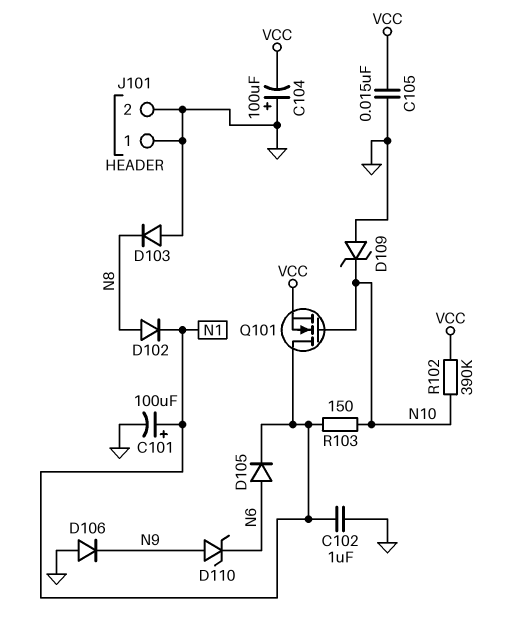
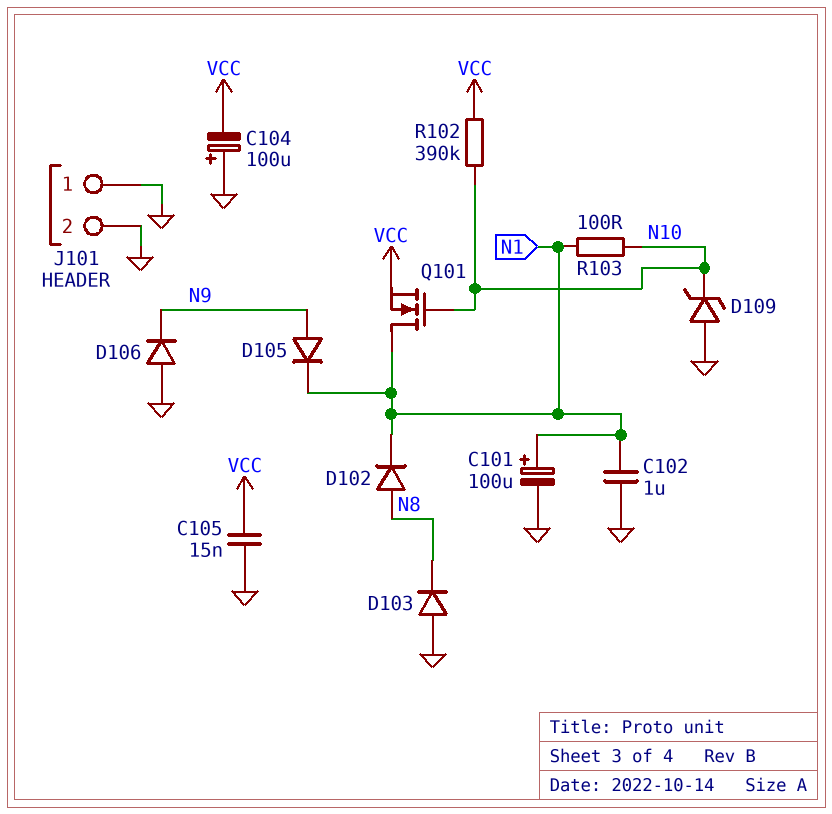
D105: diode (A N6, K N1) -> diode (A N9, K N1)
D110: zener (A N9, K N6) -> none
R103: 150 (N1, N10) -> 100 (N1, N10)

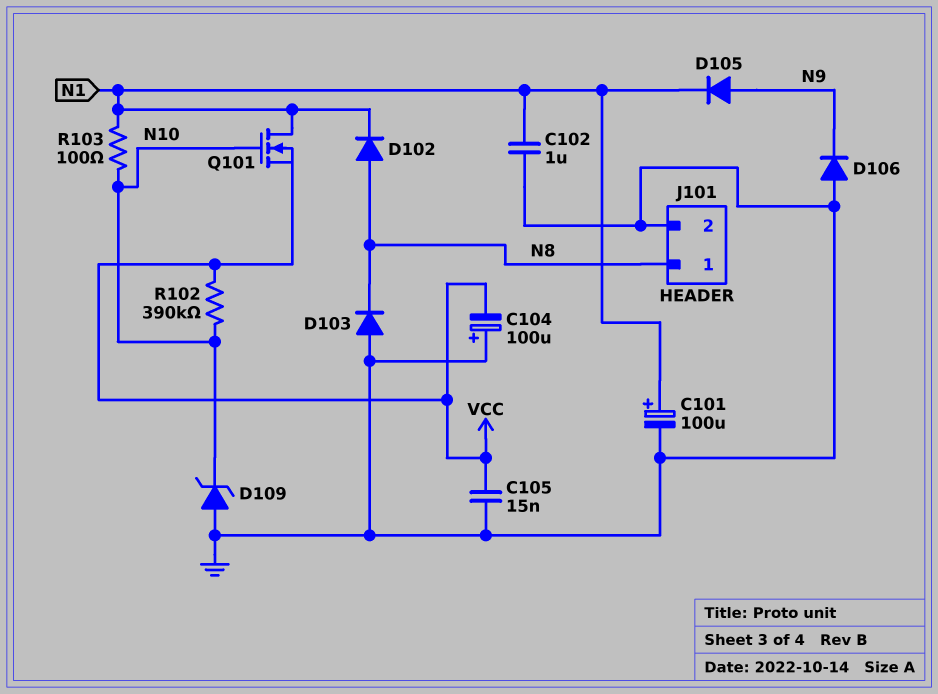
J101 pin 1: GND -> N8

